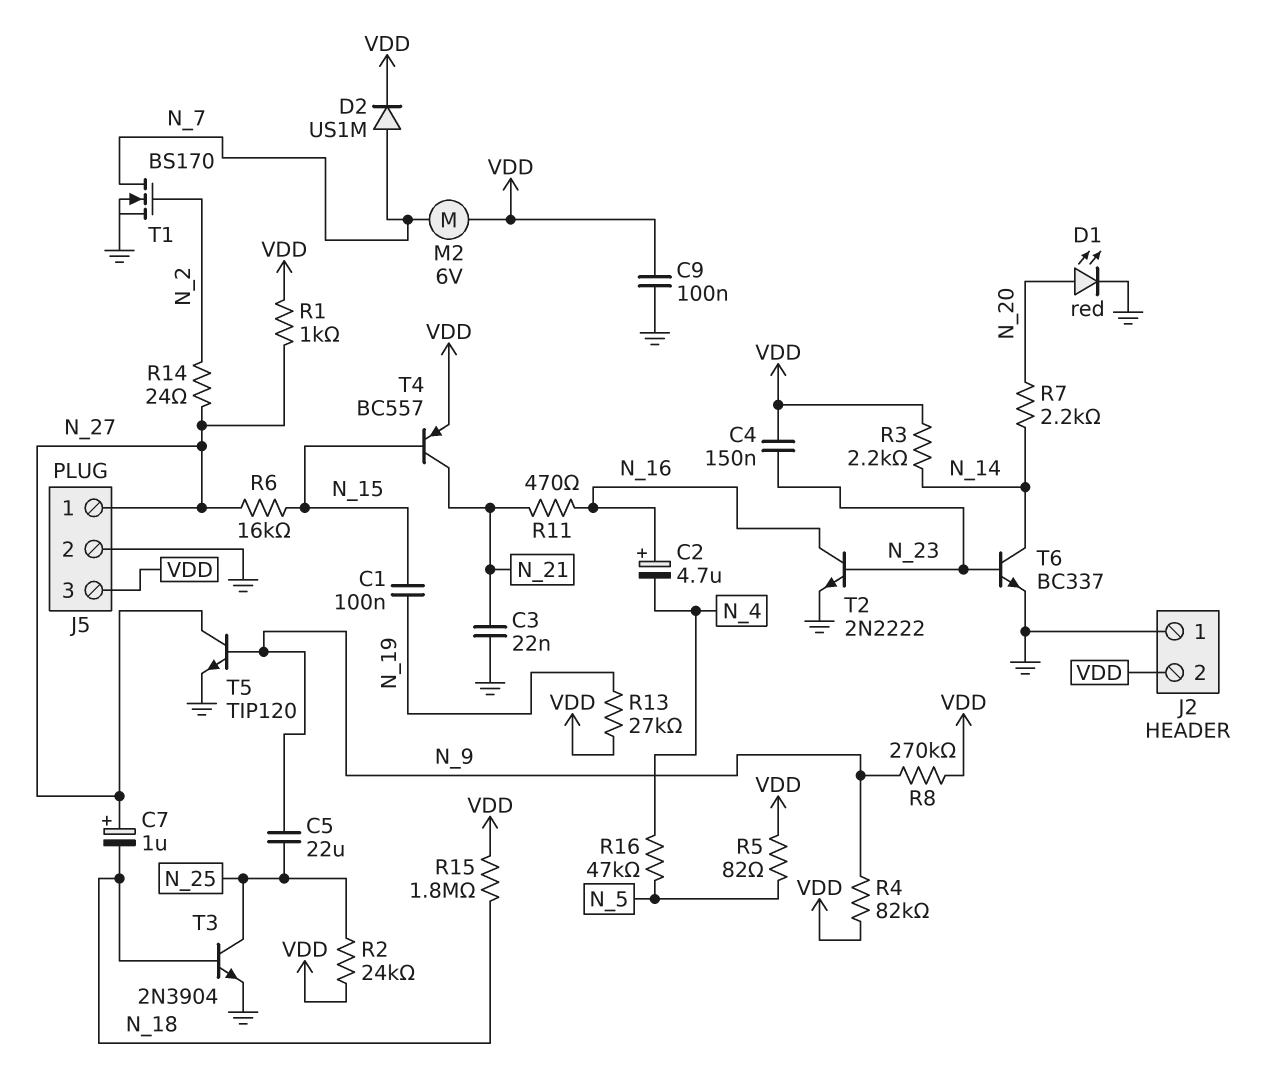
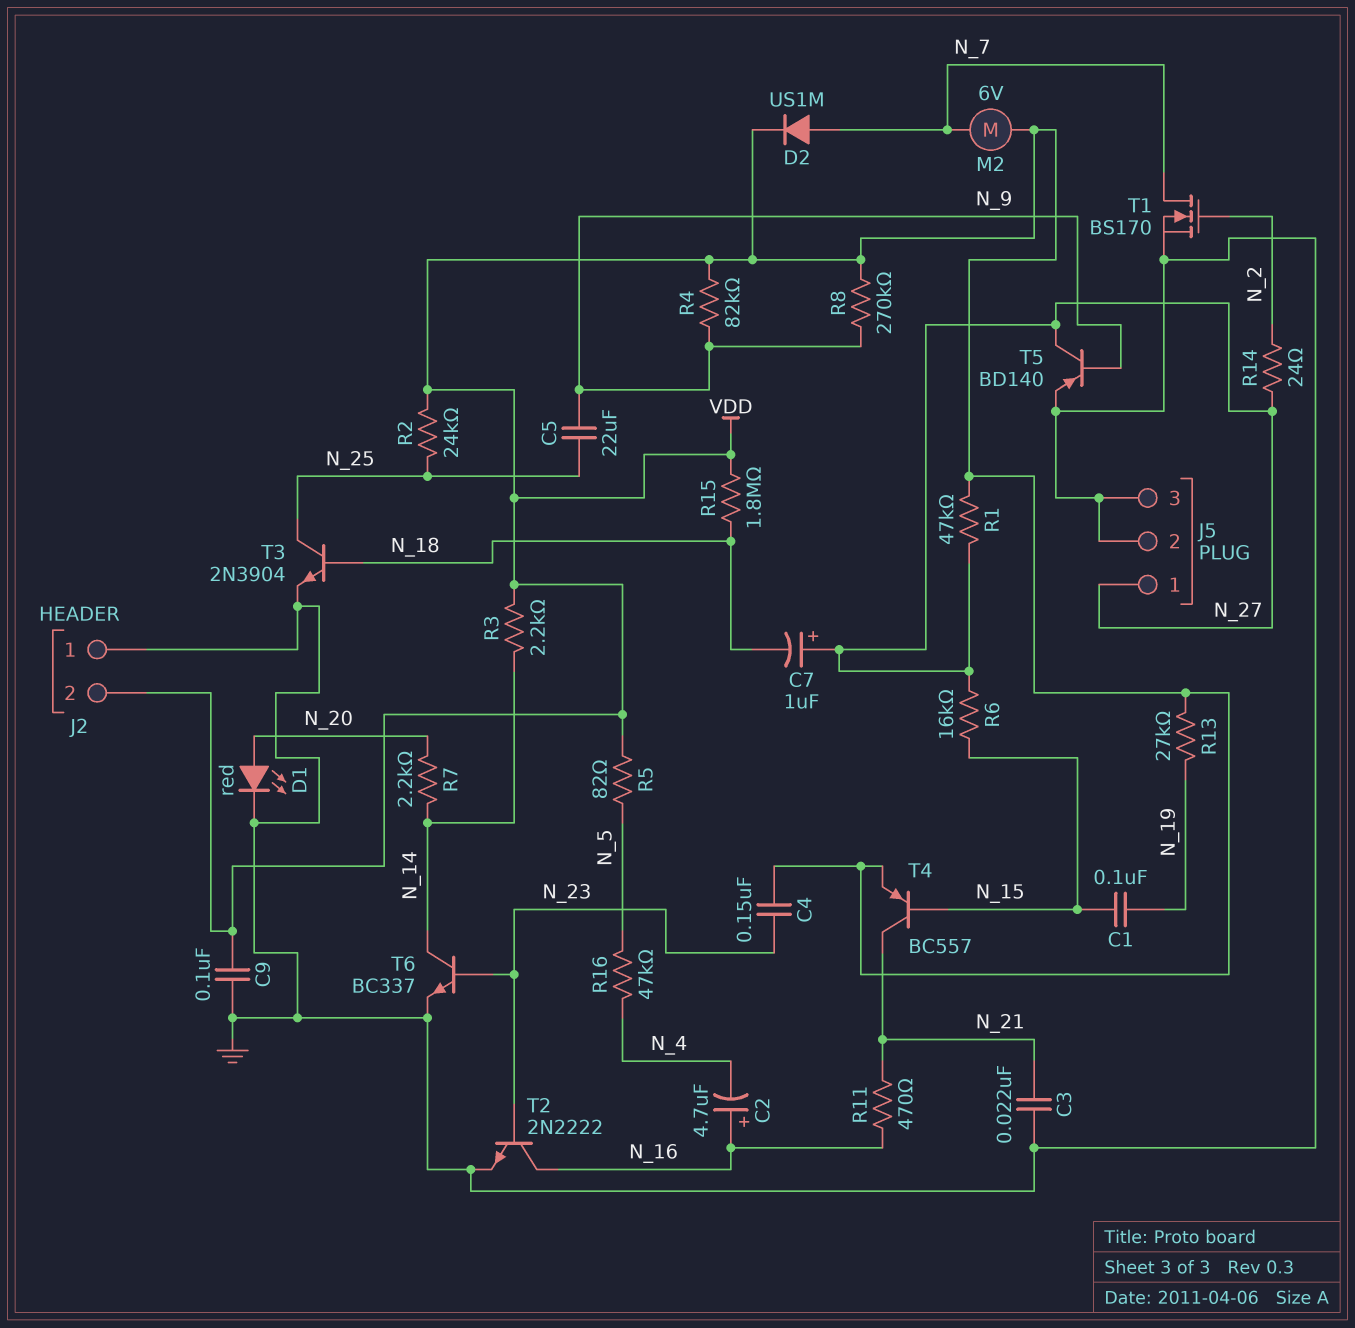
J5 pin 3: VDD -> GND
R1: 1k (N_27, VDD) -> 47k (N_27, VDD)
T5: NPN TIP120 (B N_9, C N_27, E GND) -> PNP BD140 (B N_9, C N_27, E GND)

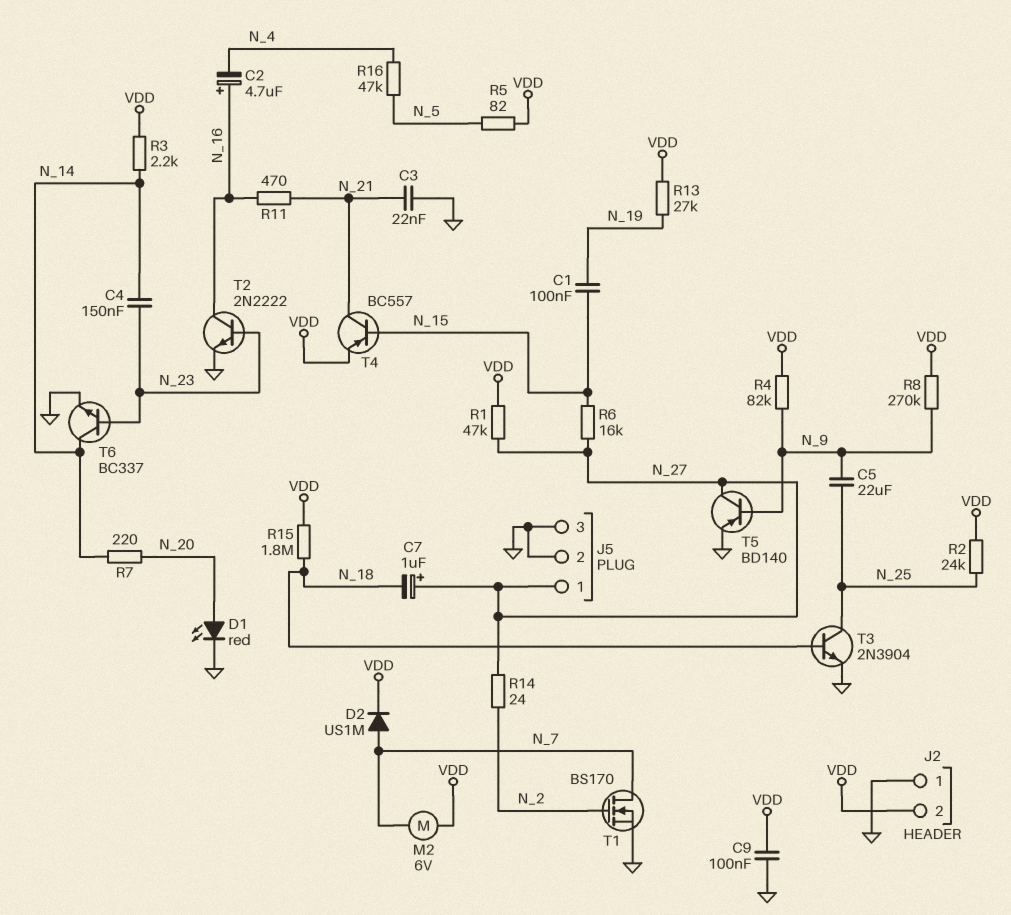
C4: 150nF (N_23, VDD) -> 150nF (N_14, N_23)
R7: 2.2k (N_14, N_20) -> 220 (N_14, N_20)

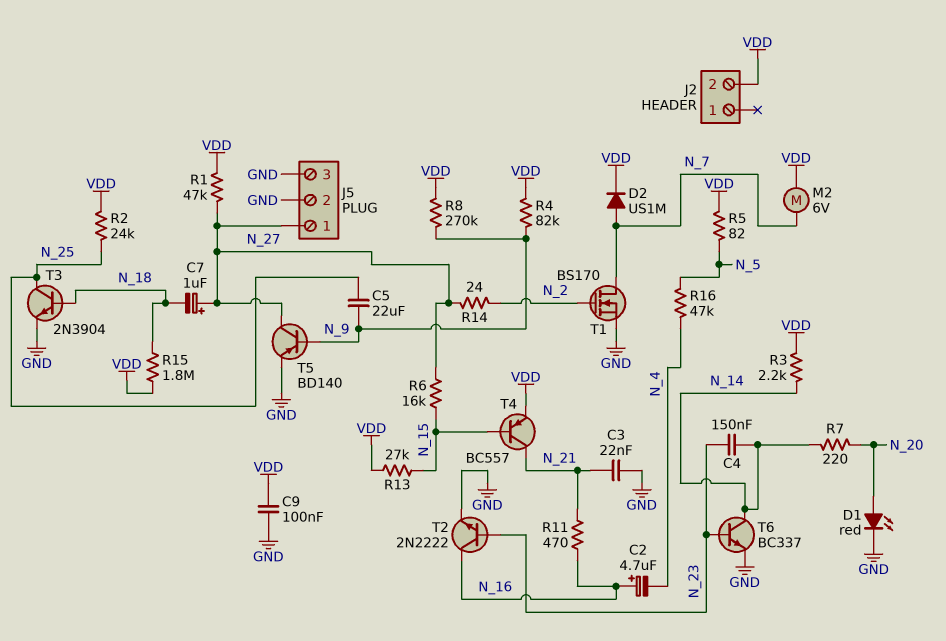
C1: 100nF (N_15, N_19) -> none
J2 pin 1: GND -> none
R13: 27k (N_19, VDD) -> 27k (N_15, VDD)

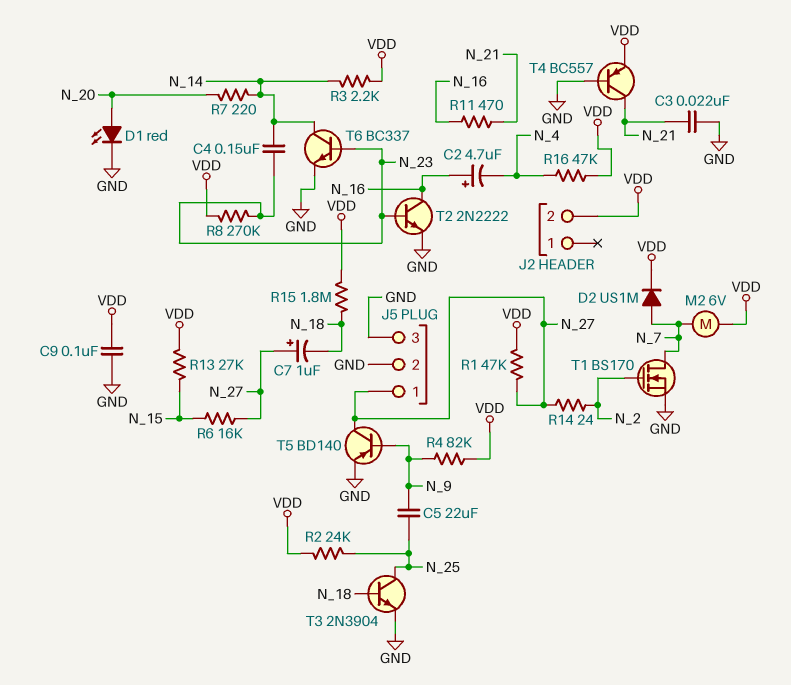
R5: 82 (N_5, VDD) -> none
R8: 270k (N_9, VDD) -> 270k (N_23, VDD)
R16: 47k (N_4, N_5) -> 47k (N_4, VDD)
T4: PNP BC557 (B N_15, C N_21, E VDD) -> PNP BC557 (B GND, C N_21, E VDD)

